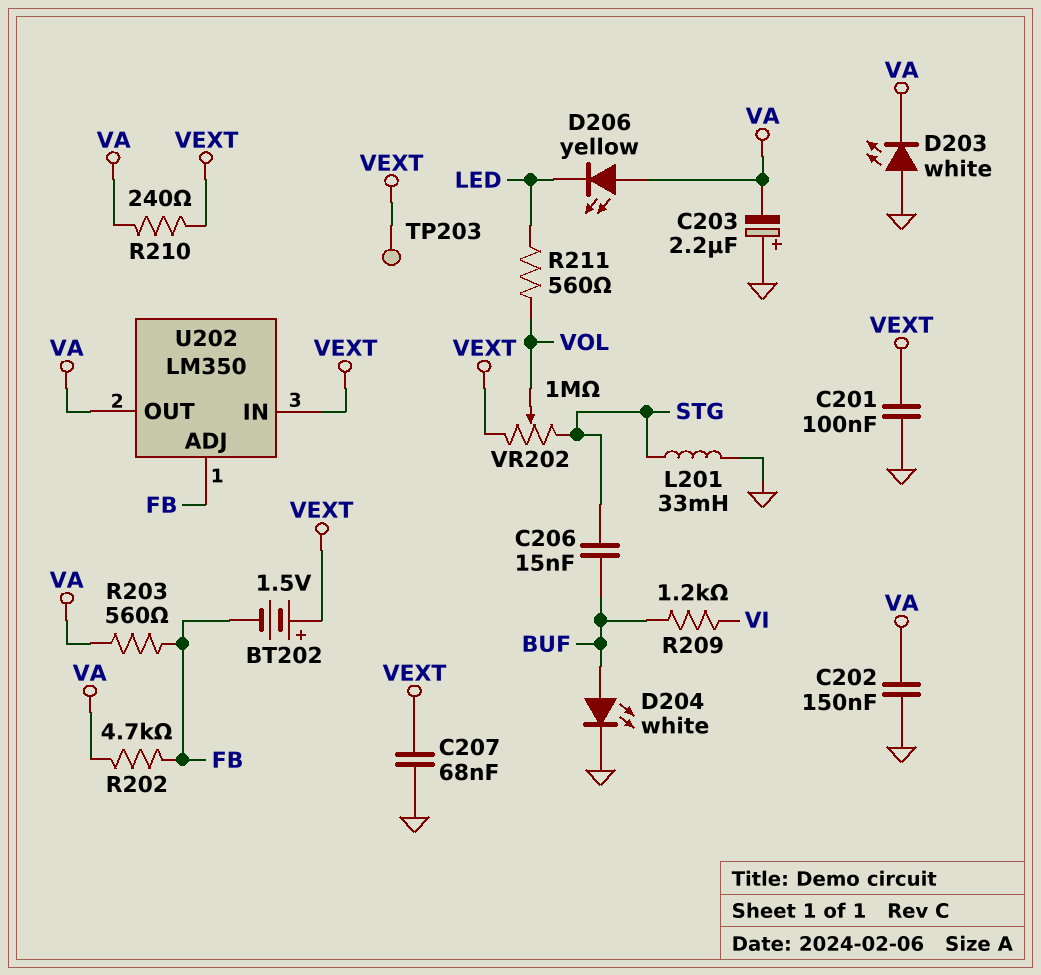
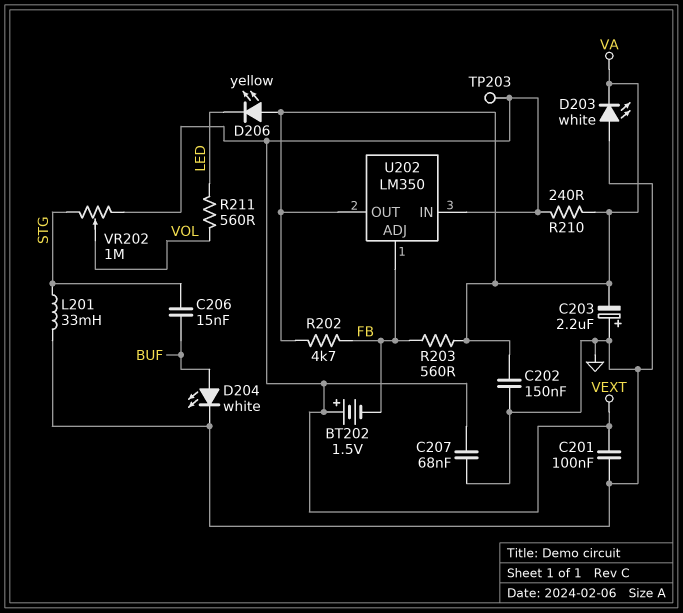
R209: 1.2k (BUF, VI) -> none

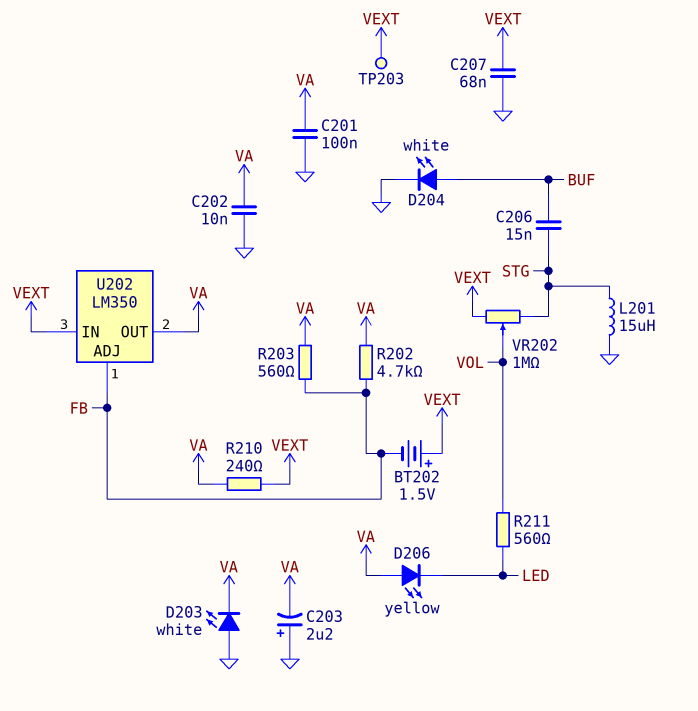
C201: 100nF (GND, VEXT) -> 100nF (GND, VA)
C202: 150nF (GND, VA) -> 10nF (GND, VA)
L201: 33mH (GND, STG) -> 15uH (GND, STG)

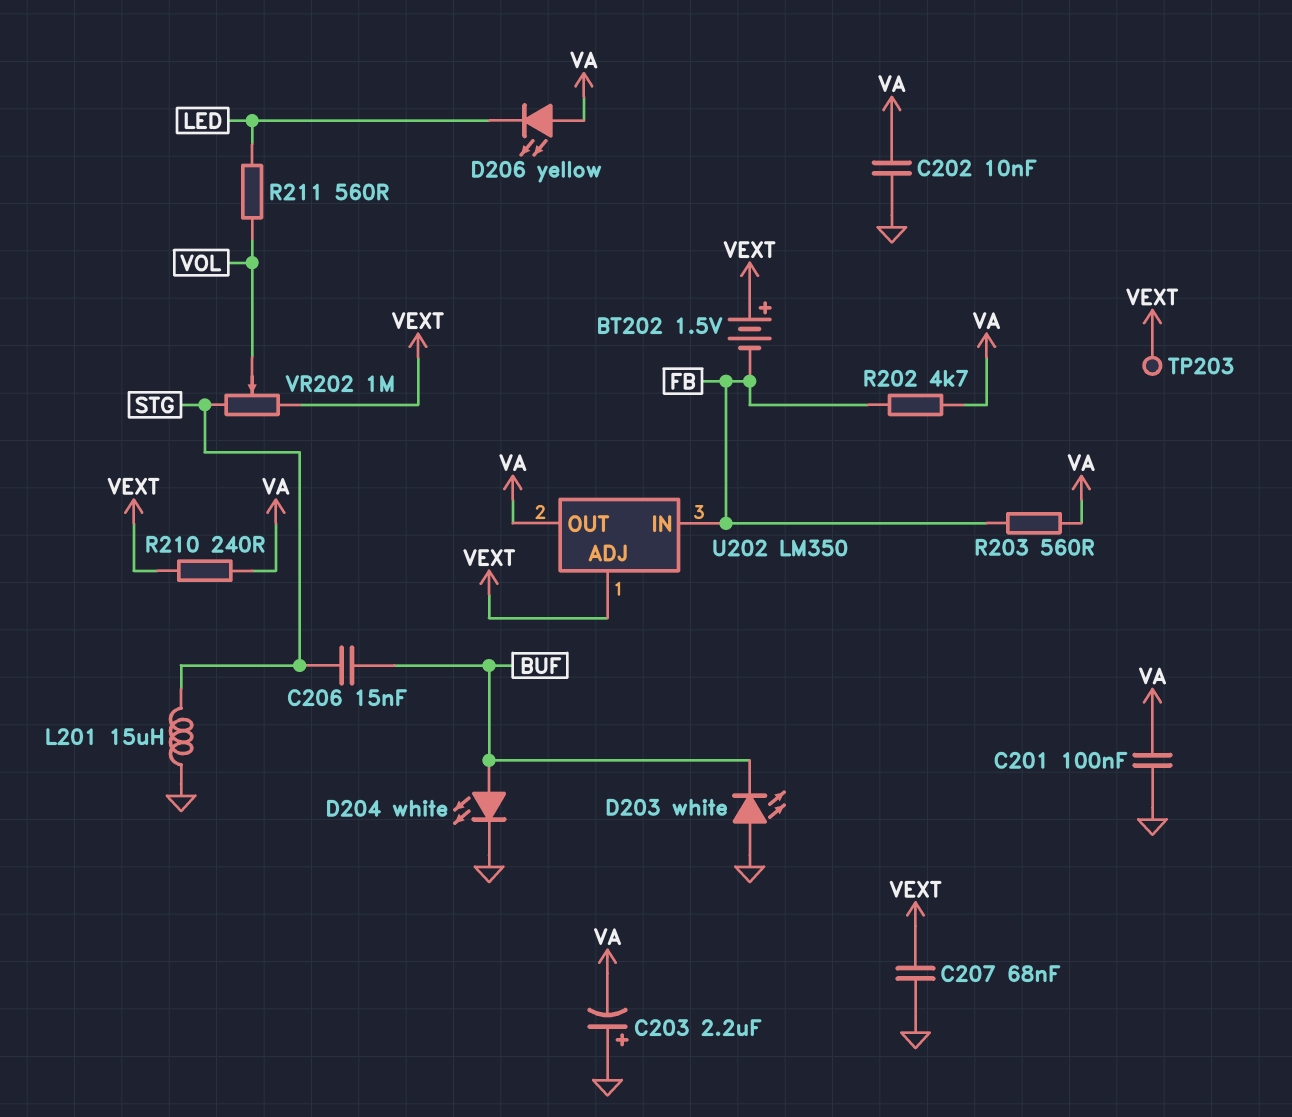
D203: LED white (A GND, K VA) -> LED white (A GND, K BUF)
U202 pin ADJ: FB -> VEXT
U202 pin IN: VEXT -> FB

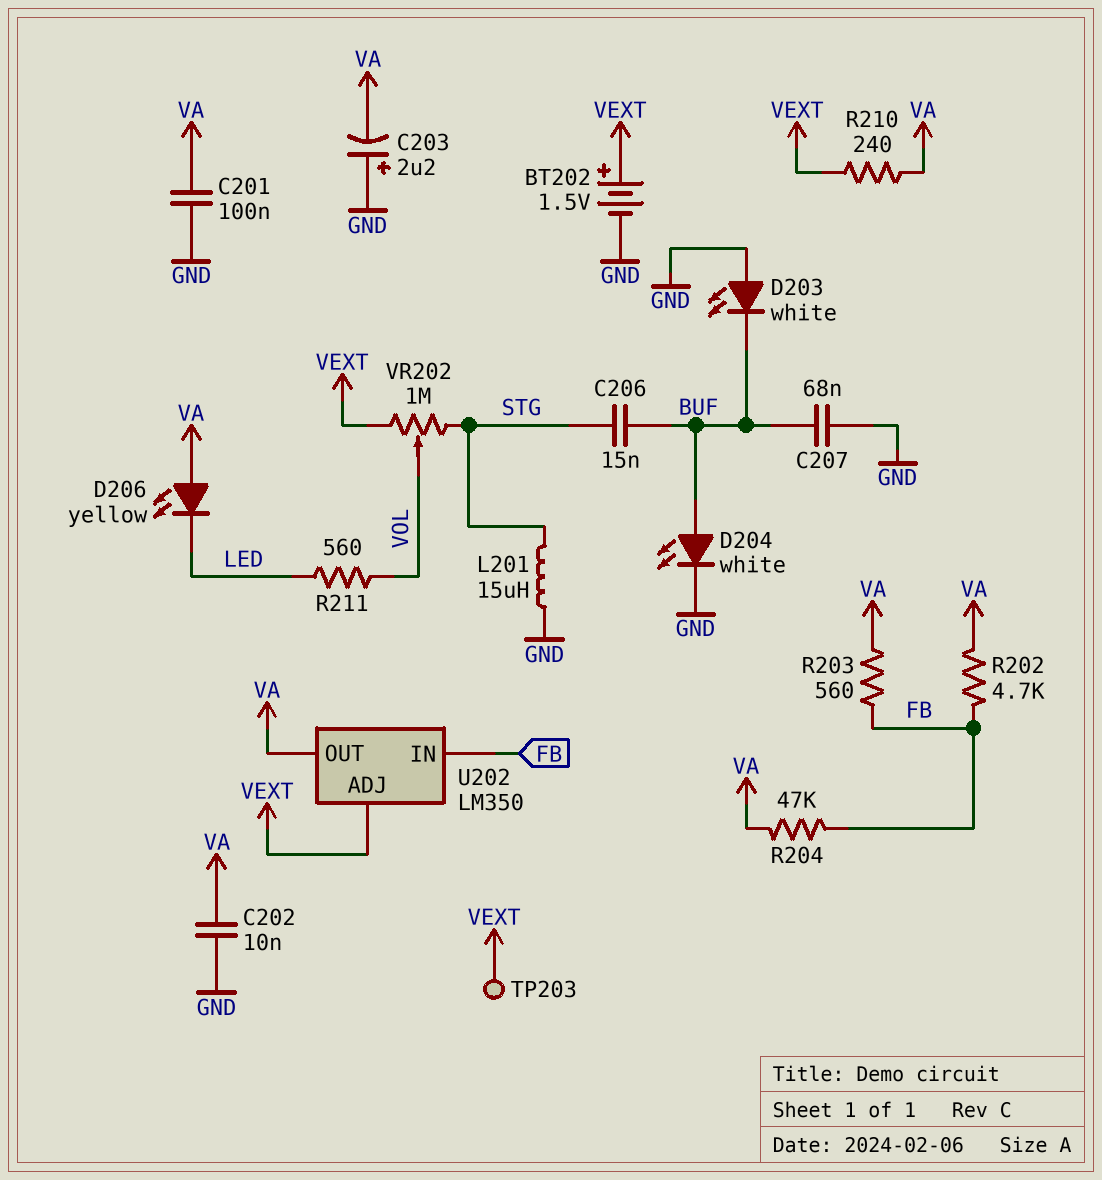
BT202: 1.5V (plus VEXT, minus FB) -> 1.5V (plus VEXT, minus GND)
C207: 68nF (GND, VEXT) -> 68nF (BUF, GND)
R204: none -> 47k (FB, VA)

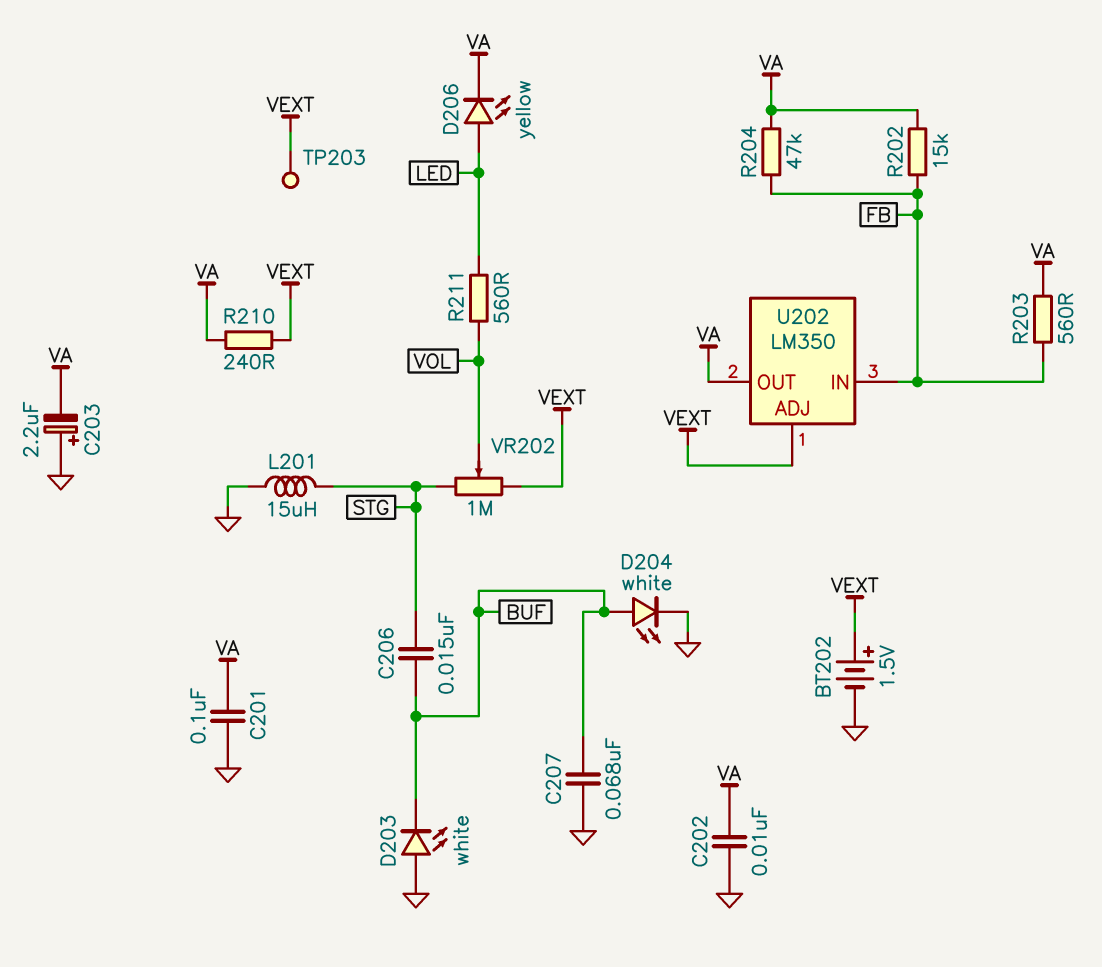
D206: LED yellow (A VA, K LED) -> LED yellow (A LED, K VA)
R202: 4.7k (FB, VA) -> 15k (FB, VA)

